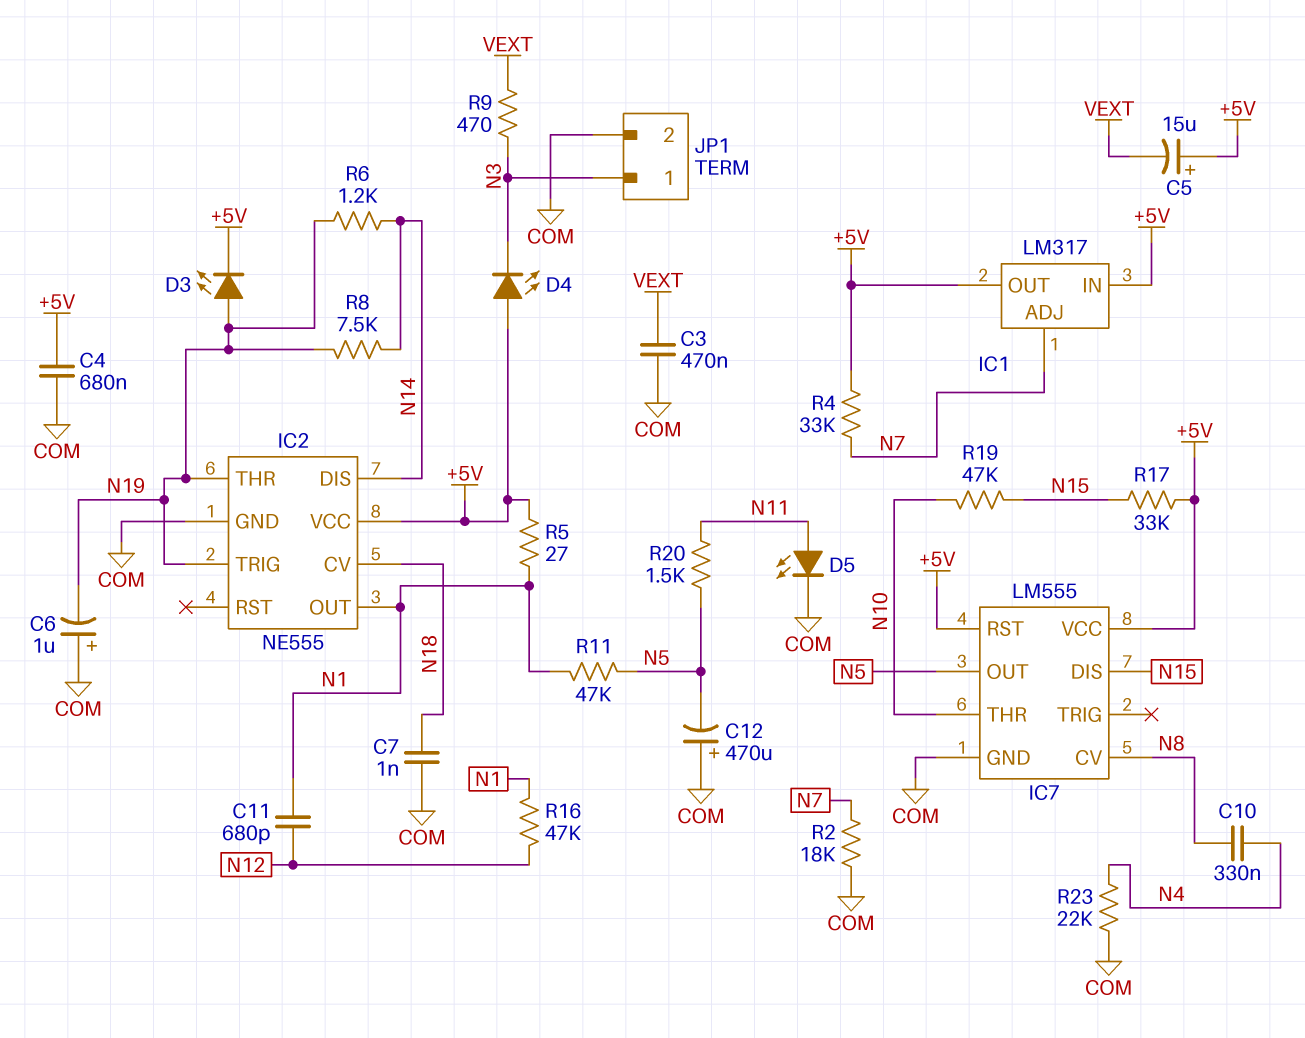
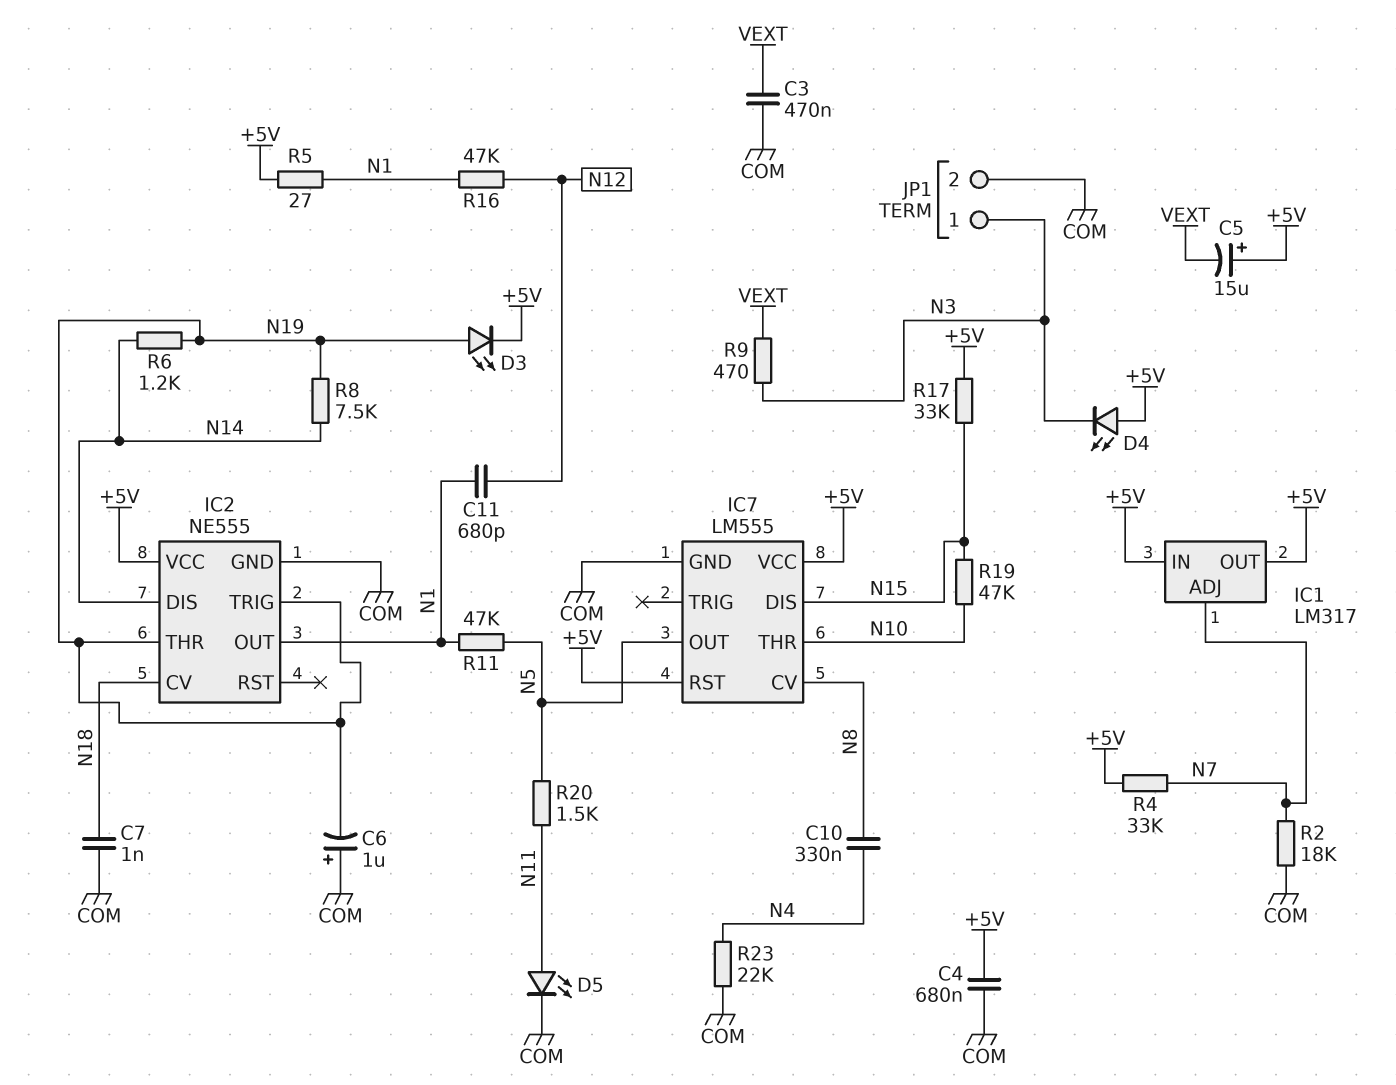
C12: 470uF (plus COM, minus N5) -> none

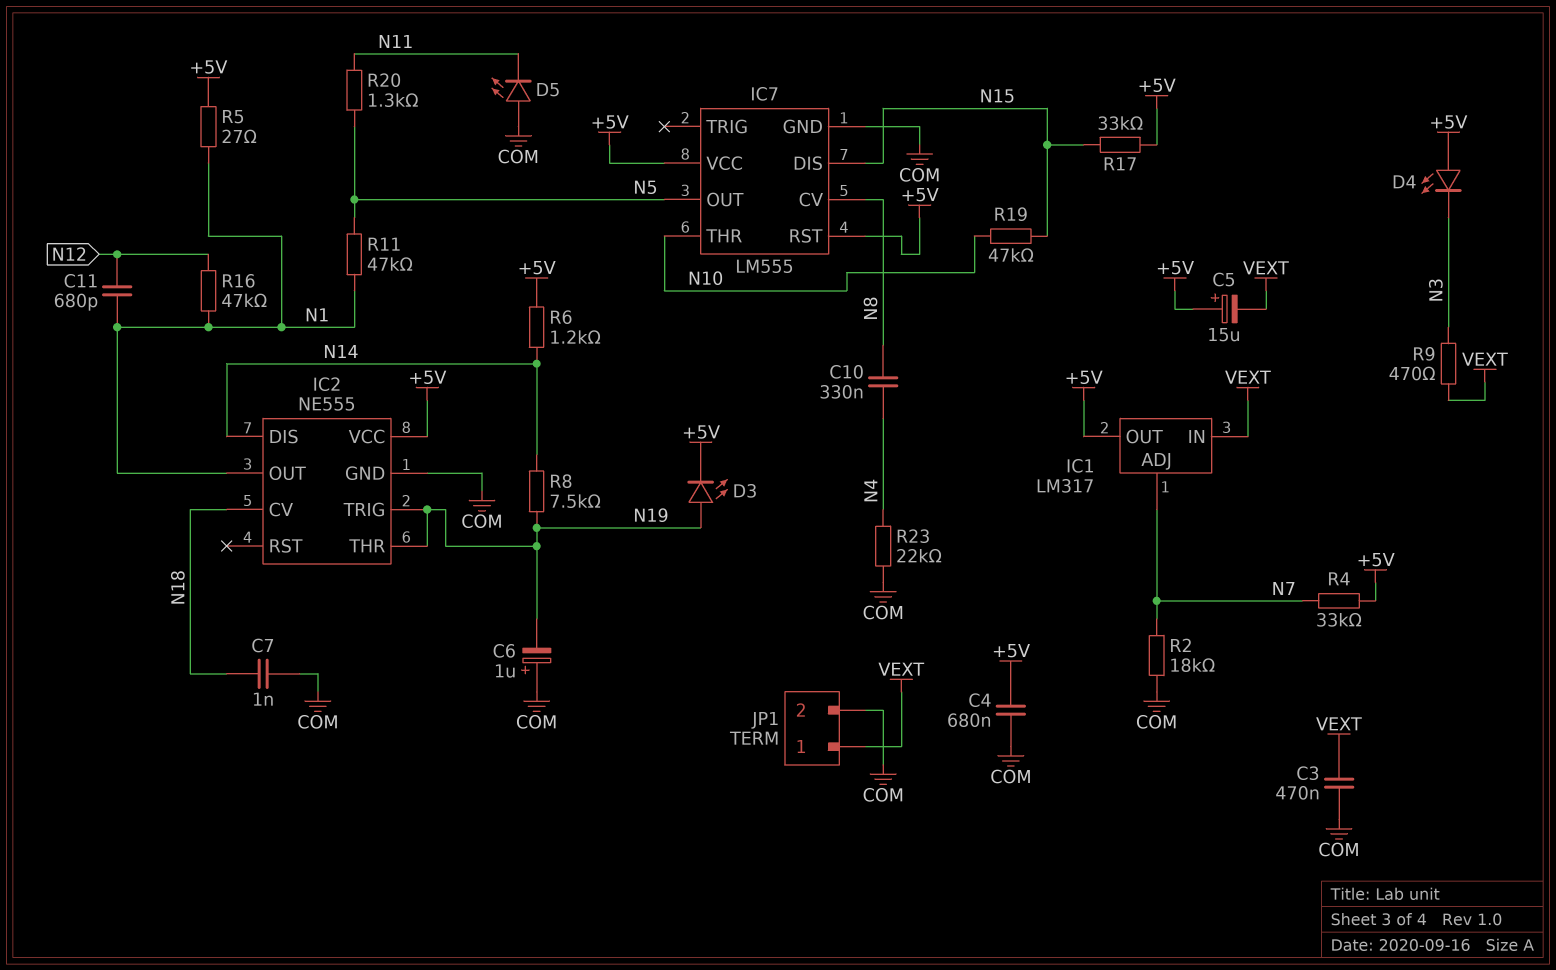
D5: LED (A N11, K COM) -> LED (A COM, K N11)
IC1 pin IN: +5V -> VEXT
JP1 pin 1: N3 -> VEXT
R6: 1.2k (N14, N19) -> 1.2k (+5V, N14)
R20: 1.5k (N5, N11) -> 1.3k (N5, N11)

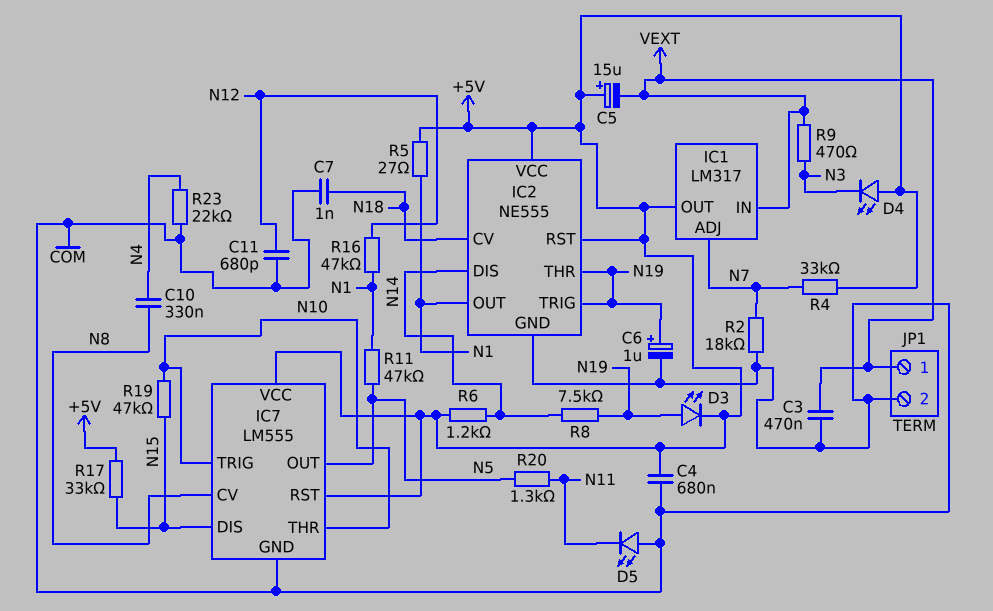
C6: 1uF (plus COM, minus N19) -> 1uF (plus N19, minus COM)
C11: 680pF (N1, N12) -> 680pF (COM, N12)
IC2 pin RST: none -> +5V
IC7 pin TRIG: none -> N10

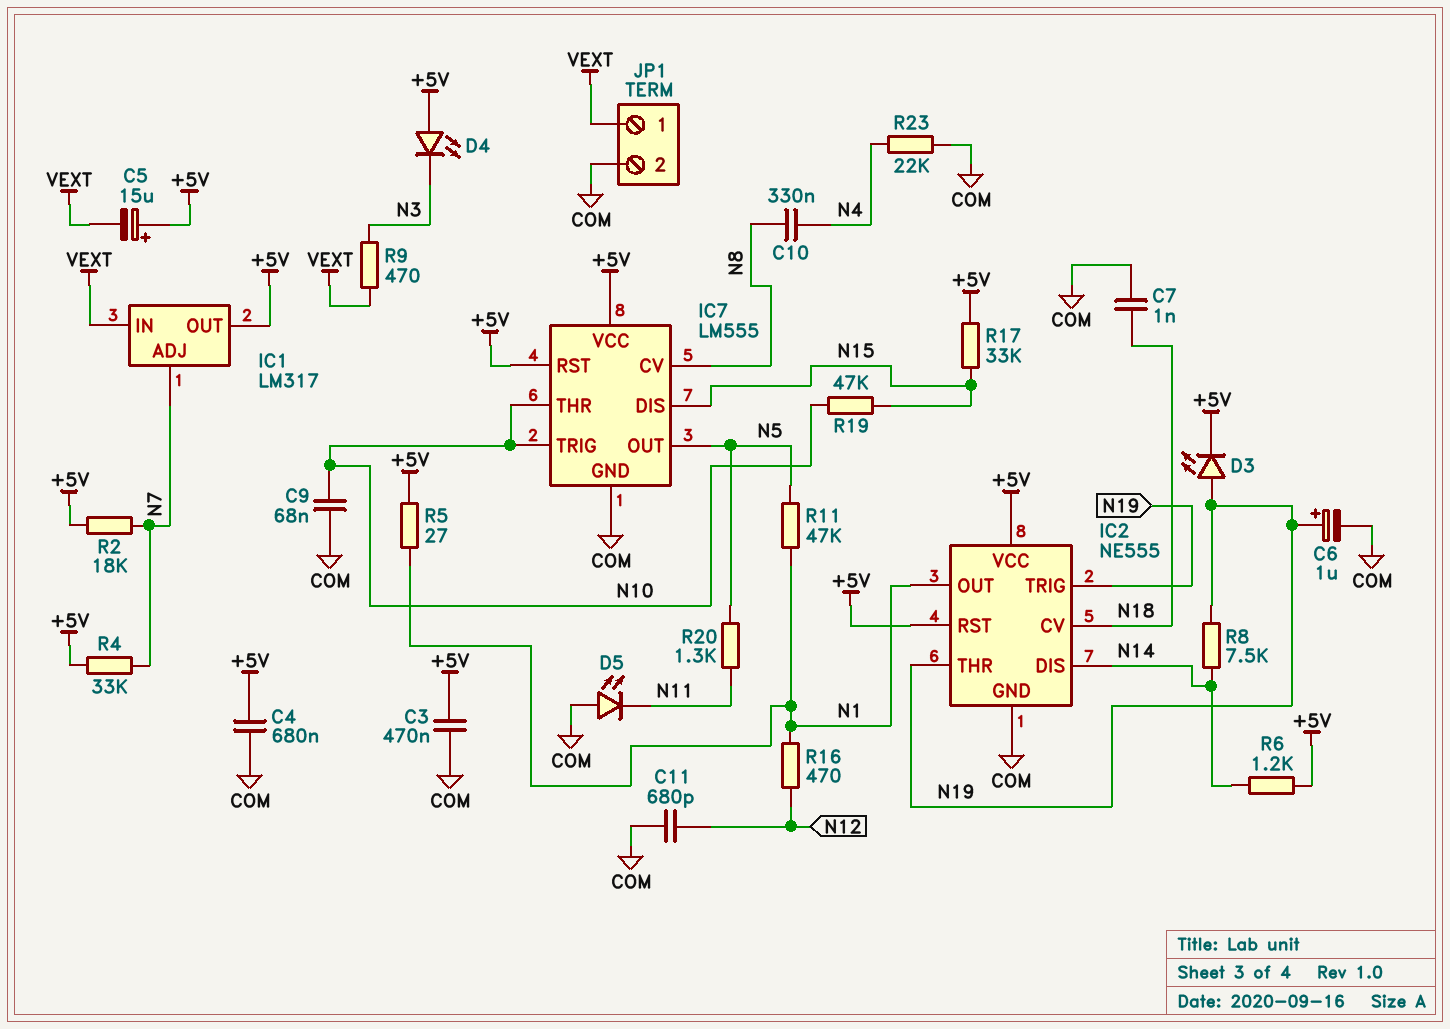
C3: 470nF (COM, VEXT) -> 470nF (+5V, COM)
C9: none -> 68nF (COM, N10)
R2: 18k (COM, N7) -> 18k (+5V, N7)
R16: 47k (N1, N12) -> 470 (N1, N12)

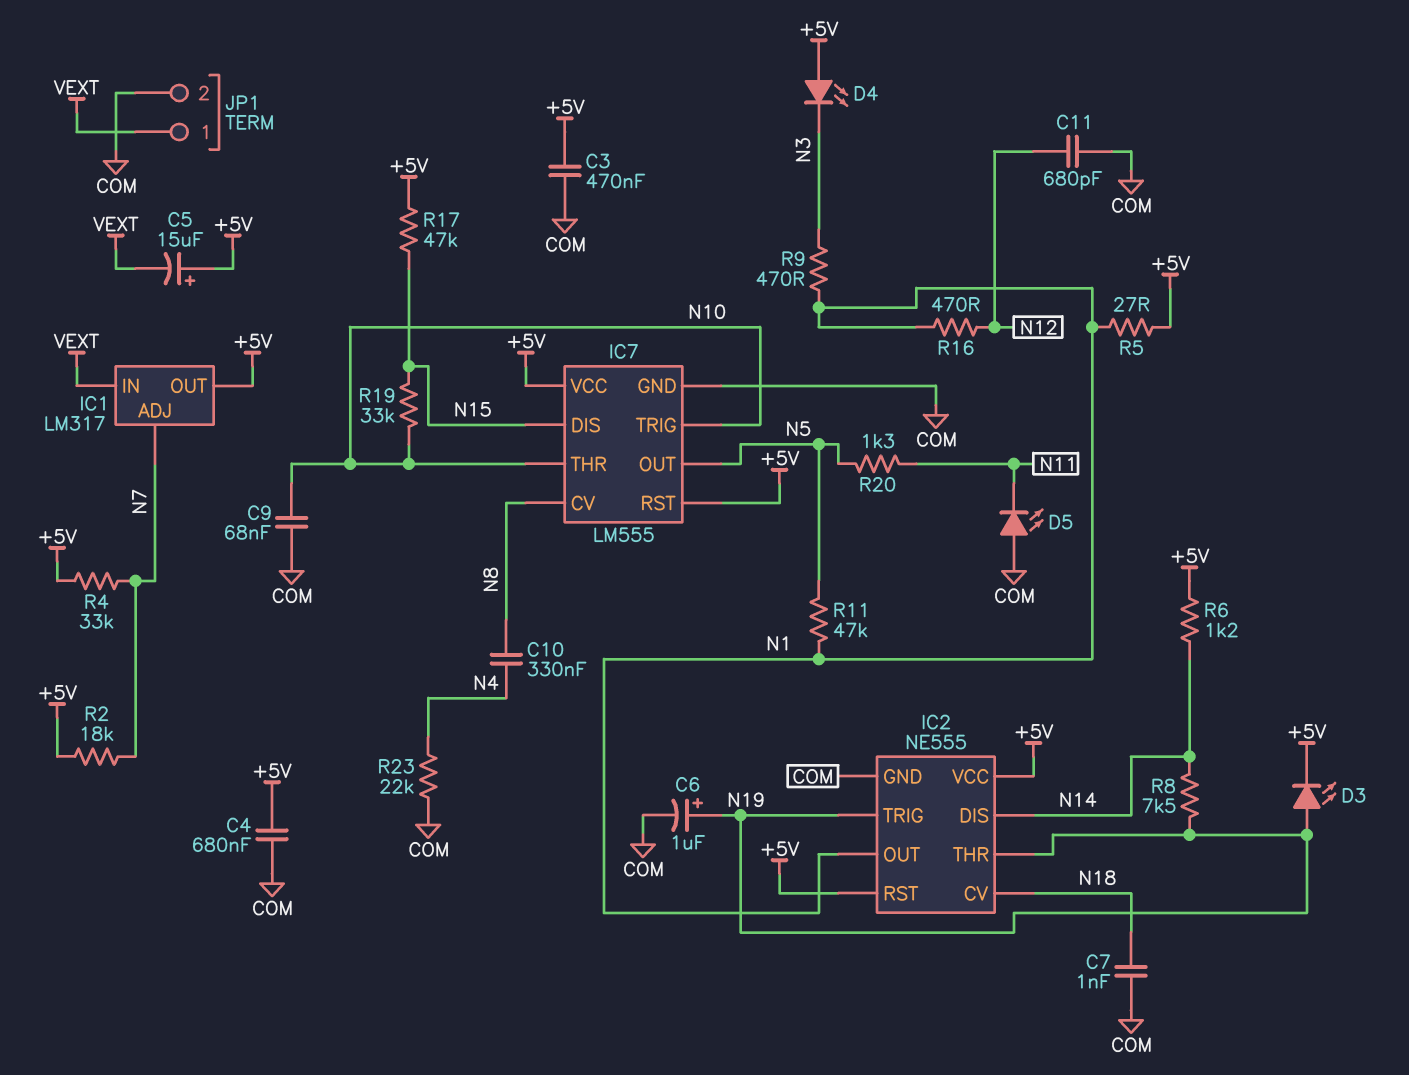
R9: 470 (N3, VEXT) -> 470 (N1, N3)
R17: 33k (+5V, N15) -> 47k (+5V, N15)
R19: 47k (N10, N15) -> 33k (N10, N15)

